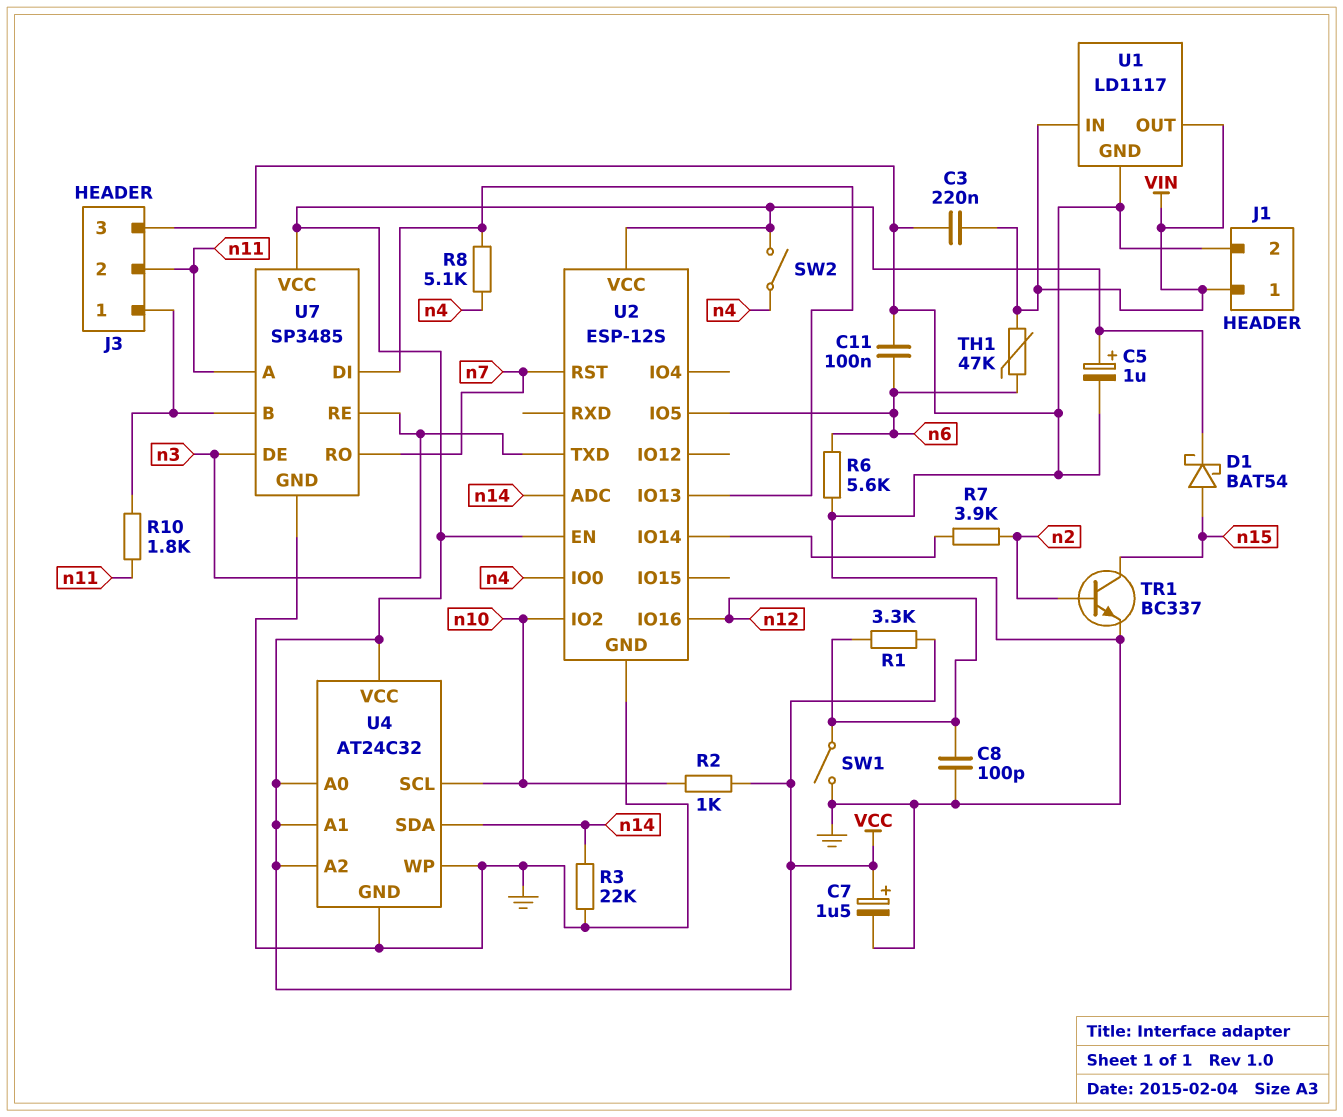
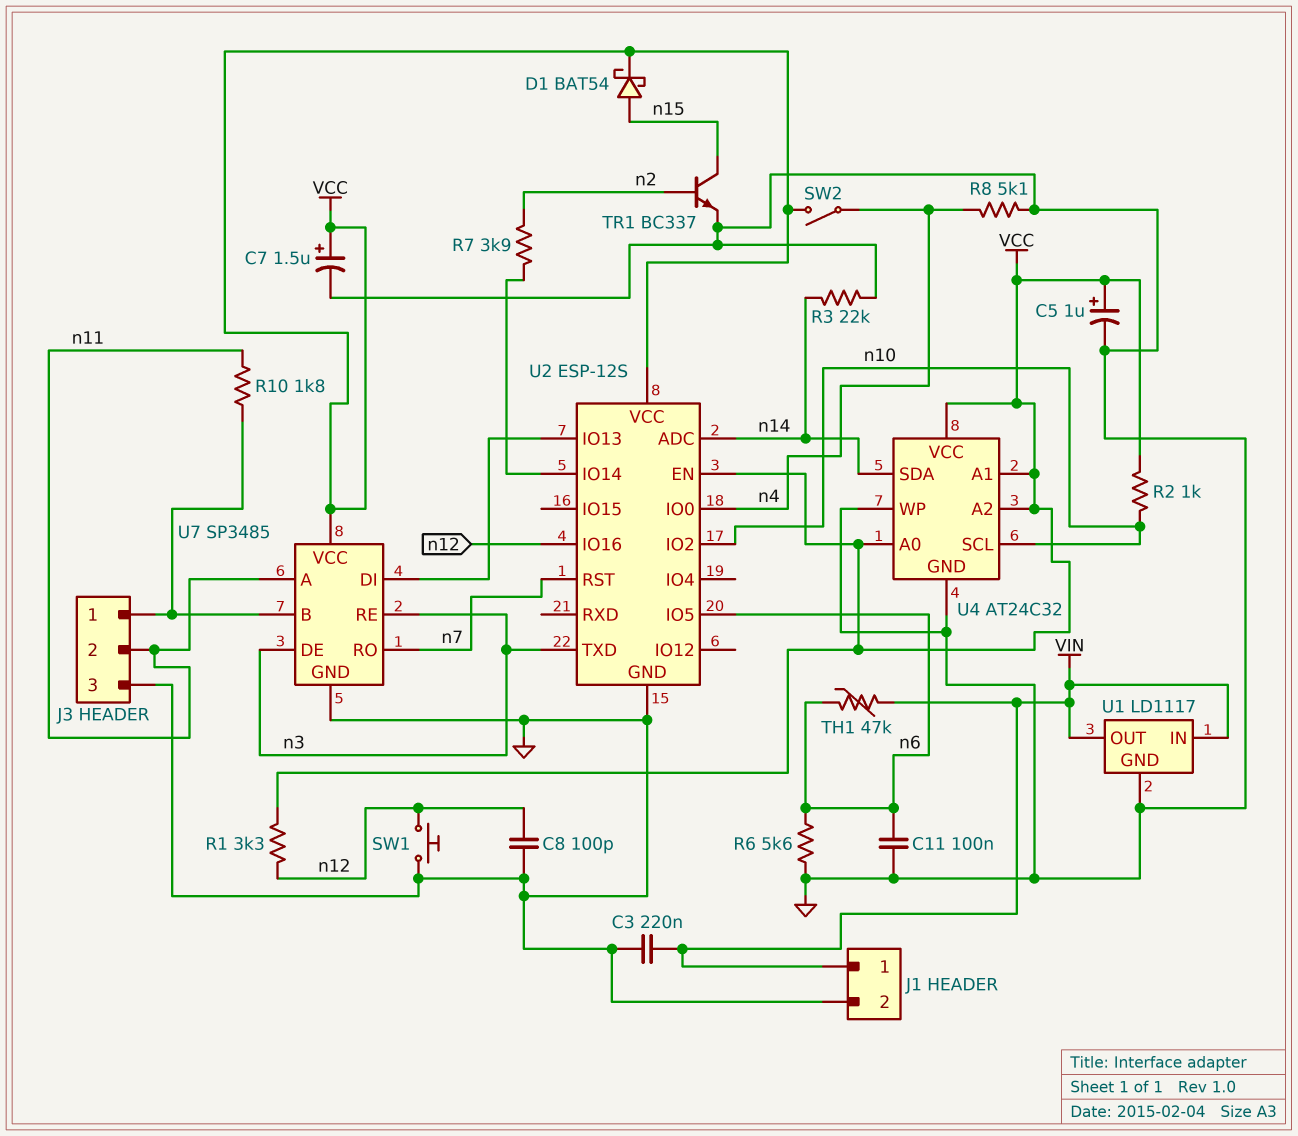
R8: 5.1k (U2/IO13, n4) -> 5.1k (GND, n4)
SW1: switch (GND, n12) -> button (GND, n12)

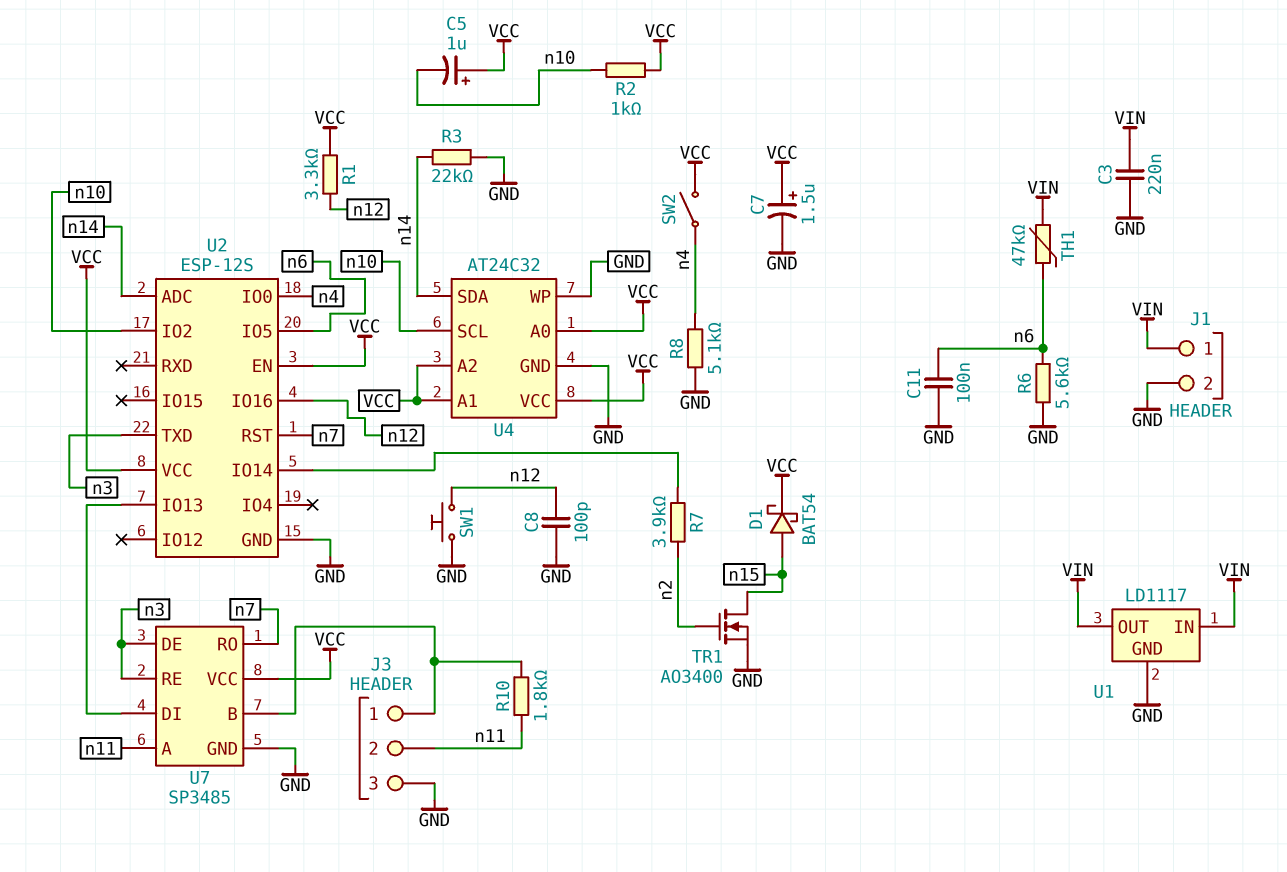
C5: 1uF (plus VCC, minus GND) -> 1uF (plus VCC, minus n10)
TR1: NPN BC337 (B n2, C n15, E GND) -> NMOS AO3400 (G n2, D n15, S GND)

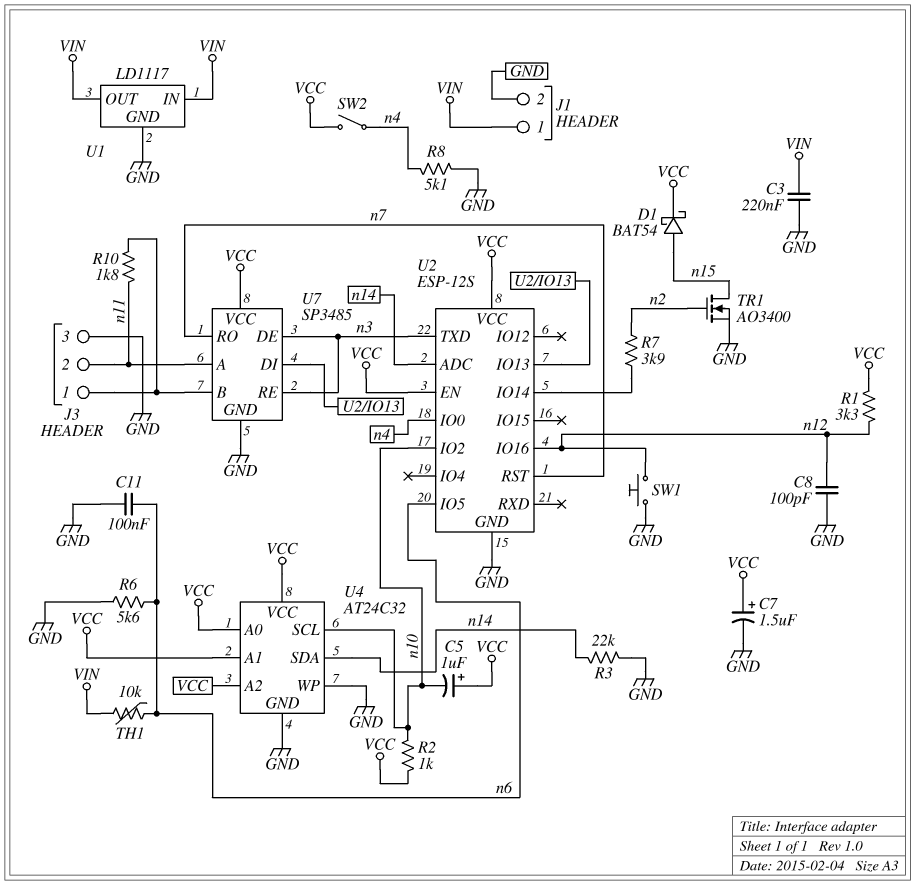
TH1: 47k (VIN, n6) -> 10k (VIN, n6)

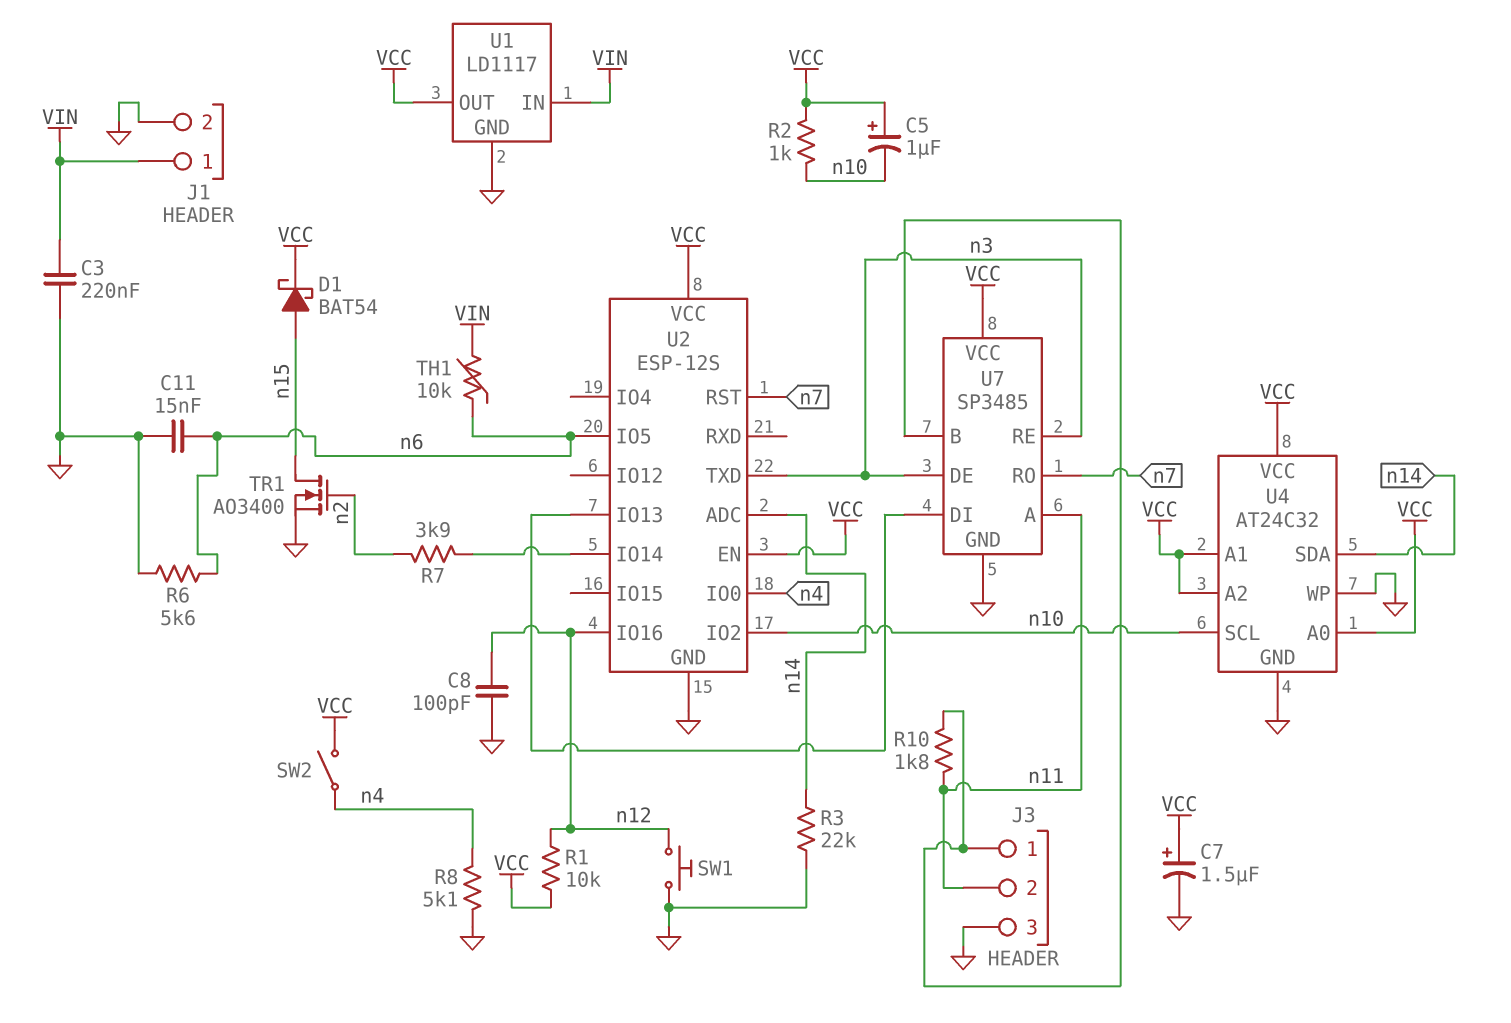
C11: 100nF (GND, n6) -> 15nF (GND, n6)
R1: 3.3k (VCC, n12) -> 10k (VCC, n12)
U1 pin OUT: VIN -> VCC

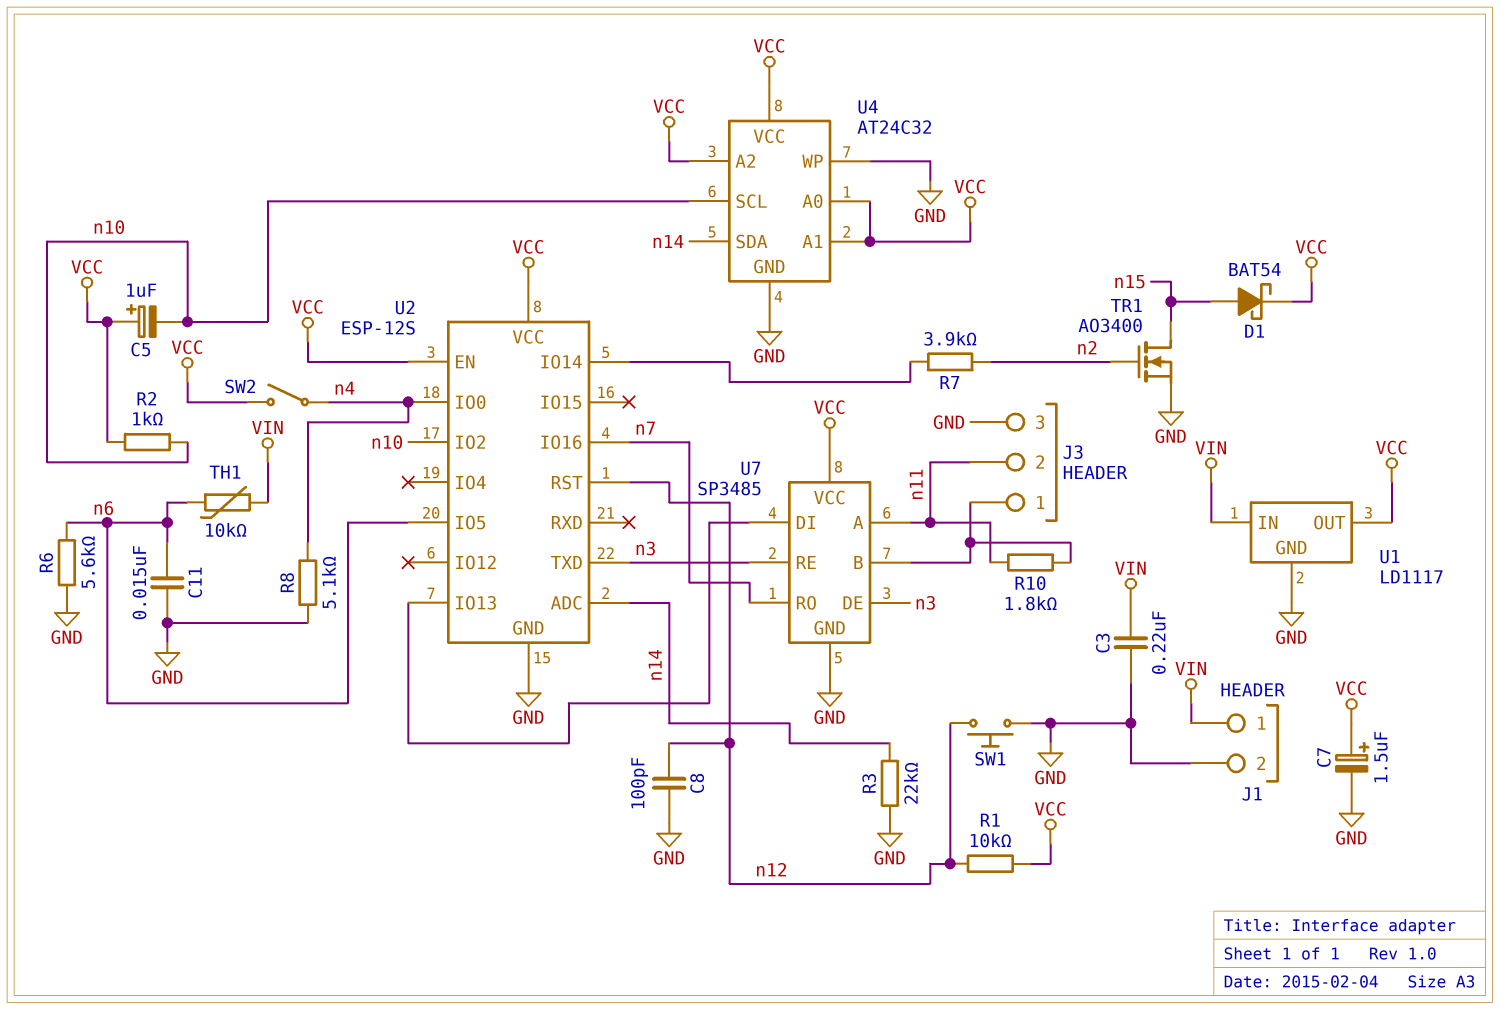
U2 pin IO16: n12 -> n7
U2 pin RST: n7 -> n12

